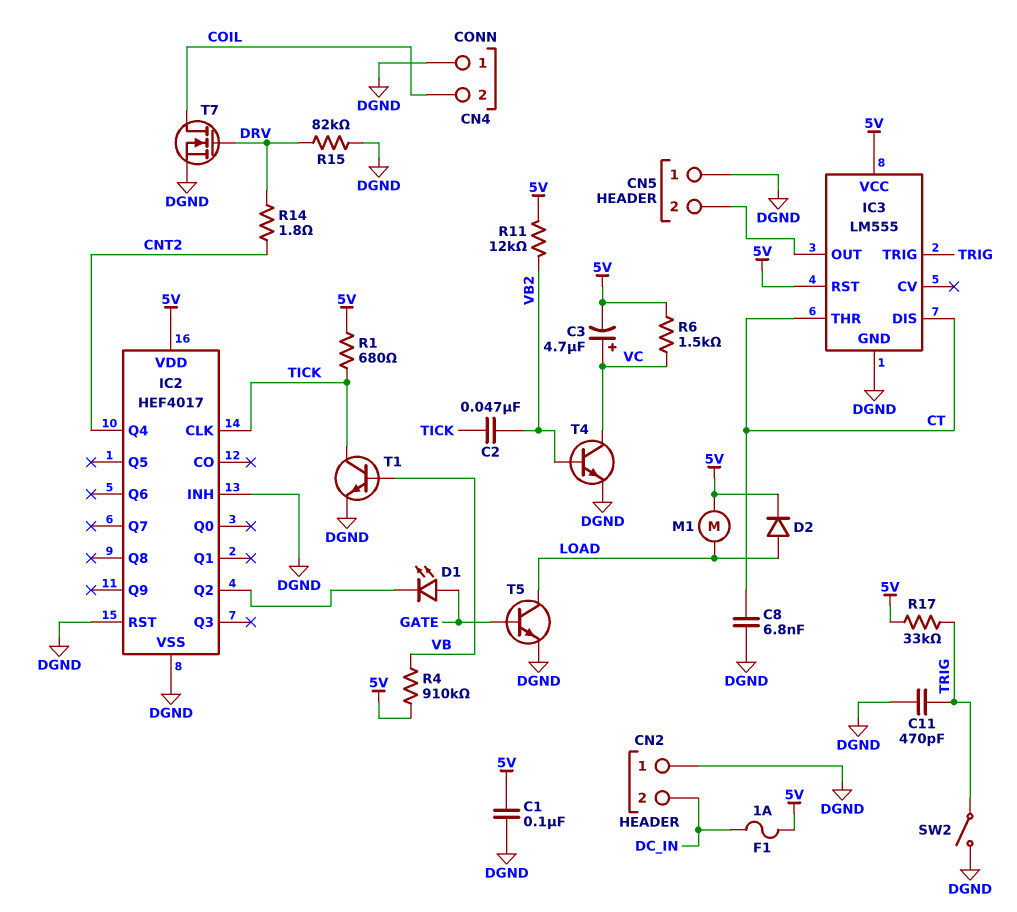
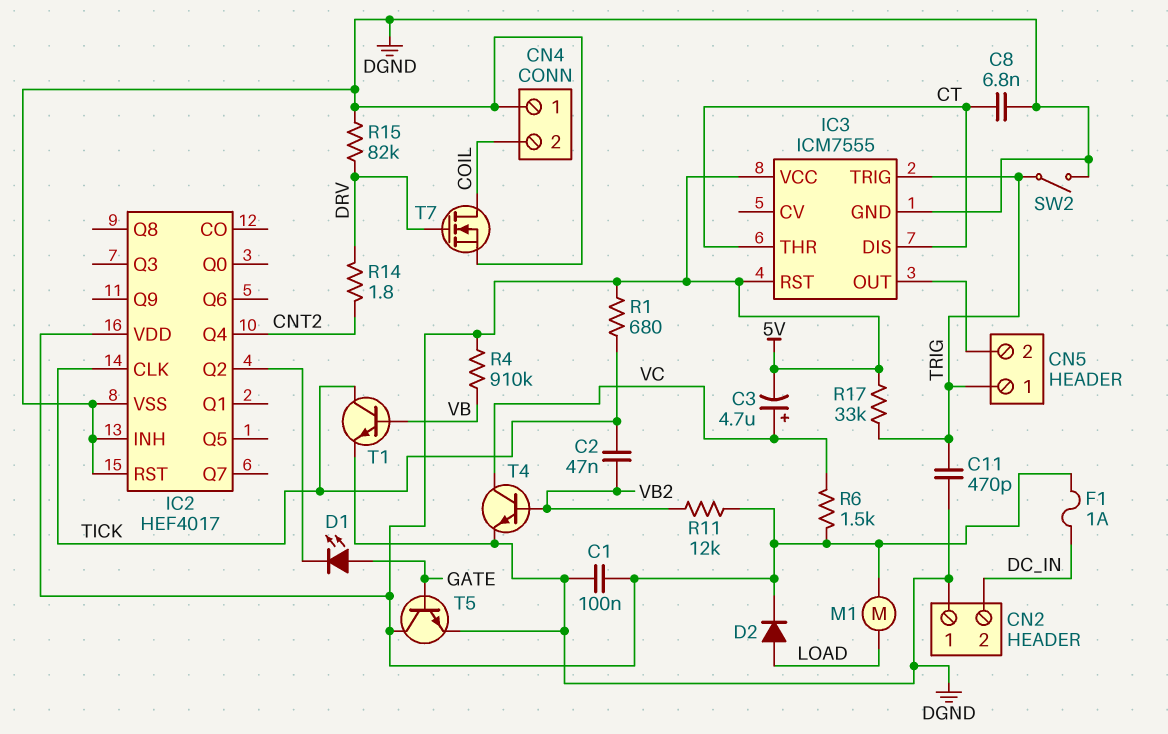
CN5 pin 1: DGND -> TRIG
IC3: LM555 -> ICM7555
T5: NPN (B GATE, C LOAD, E DGND) -> NPN (B GATE, C 5V, E DGND)

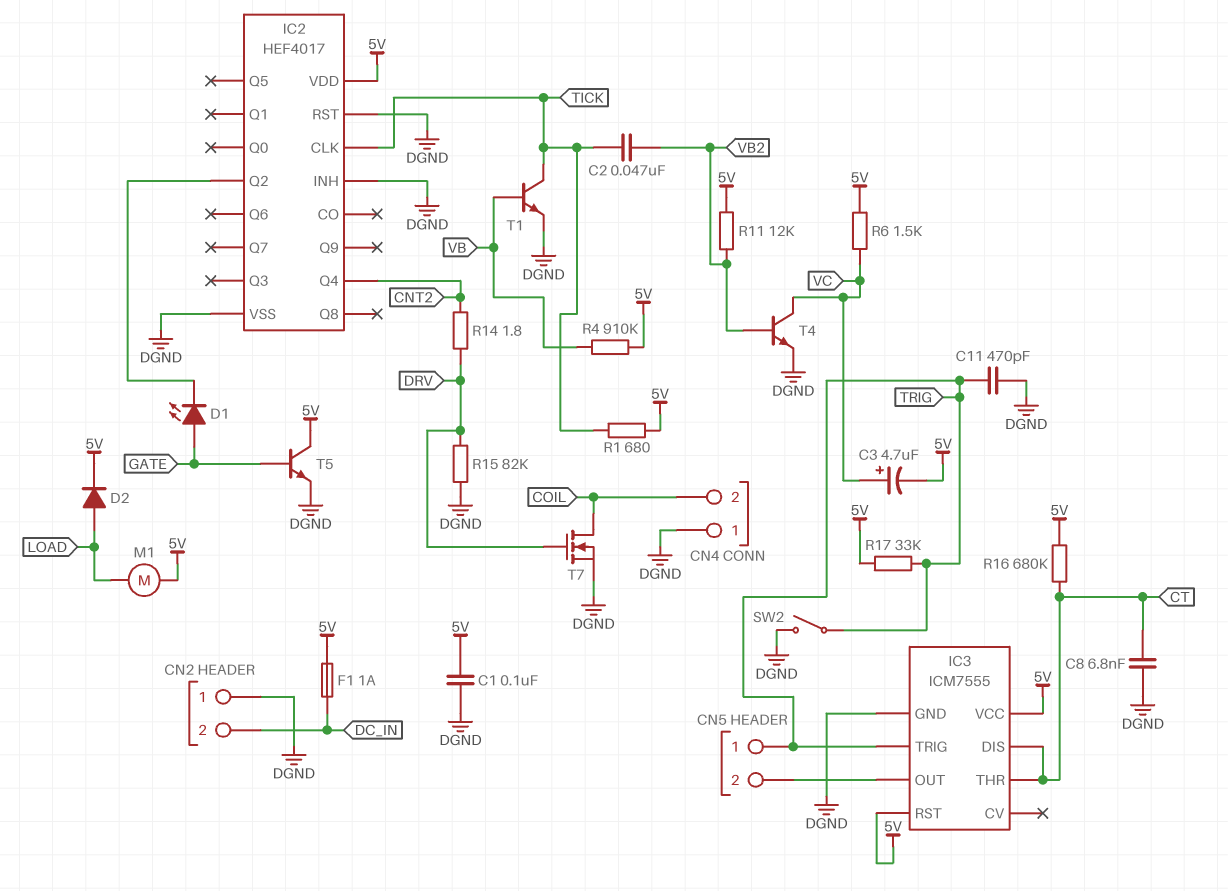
R16: none -> 680k (5V, CT)

